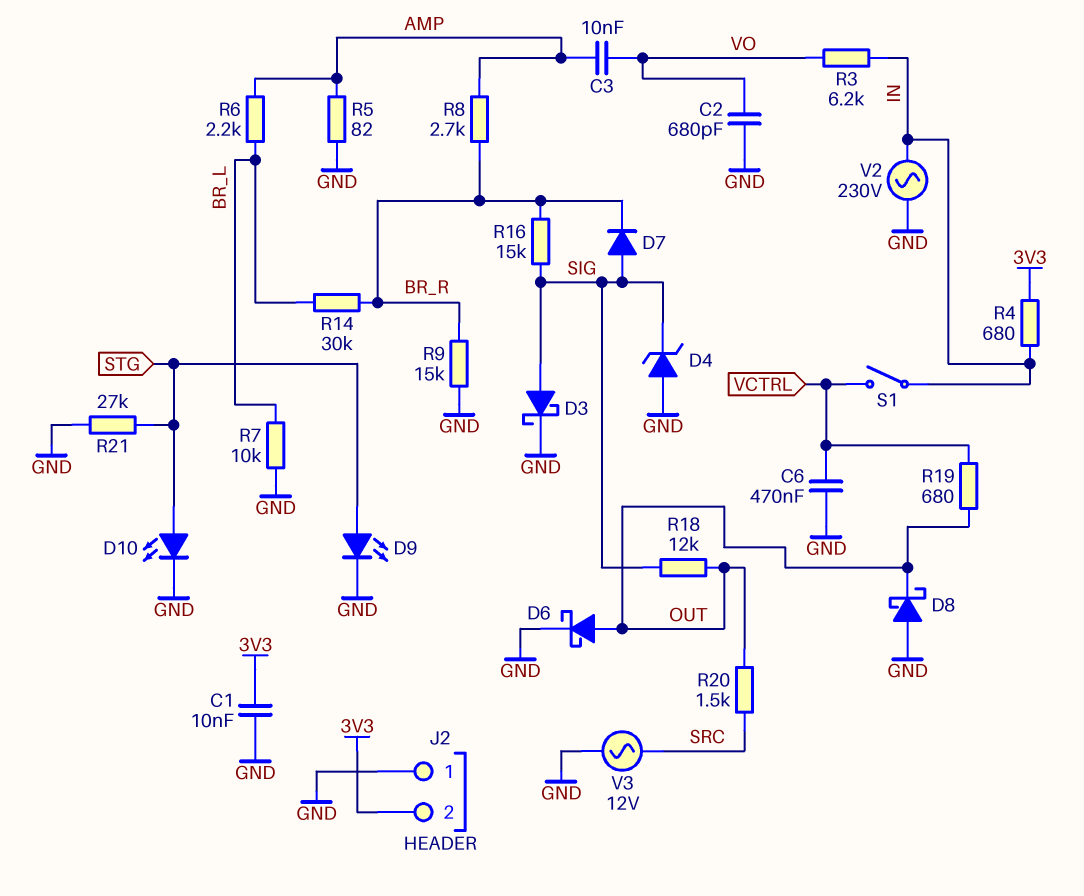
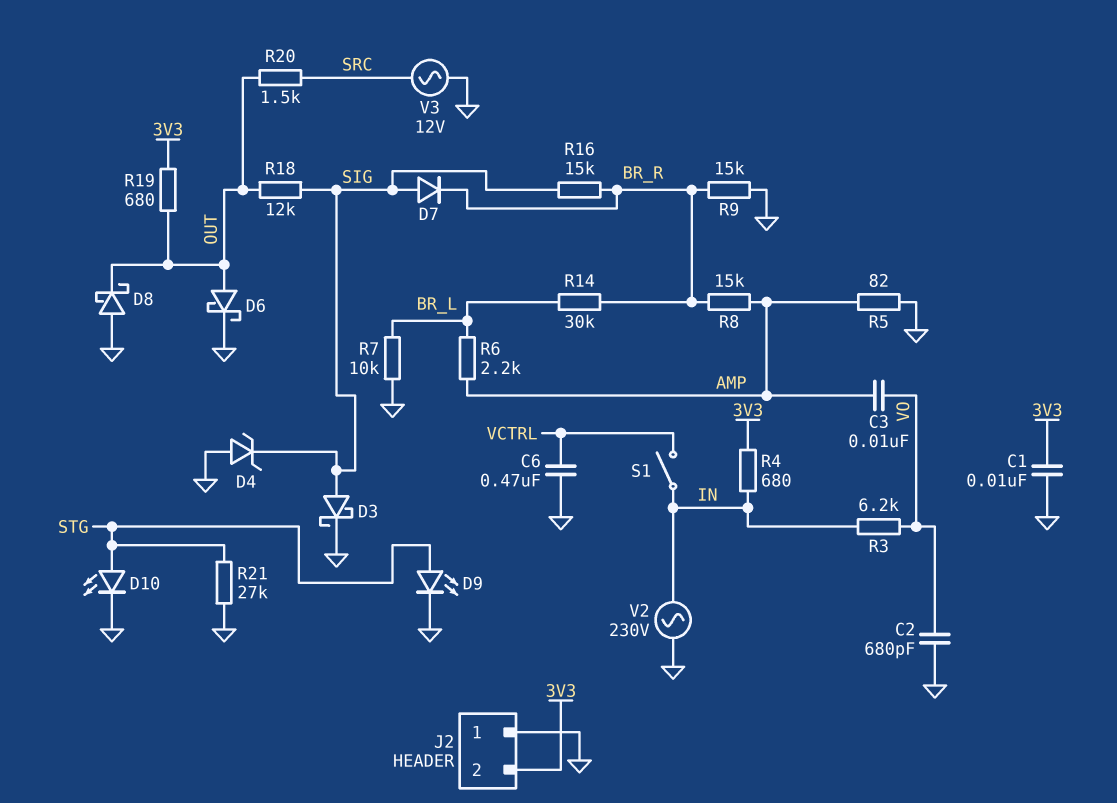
R8: 2.7k (AMP, BR_R) -> 15k (AMP, BR_R)
R19: 680 (OUT, VCTRL) -> 680 (3V3, OUT)

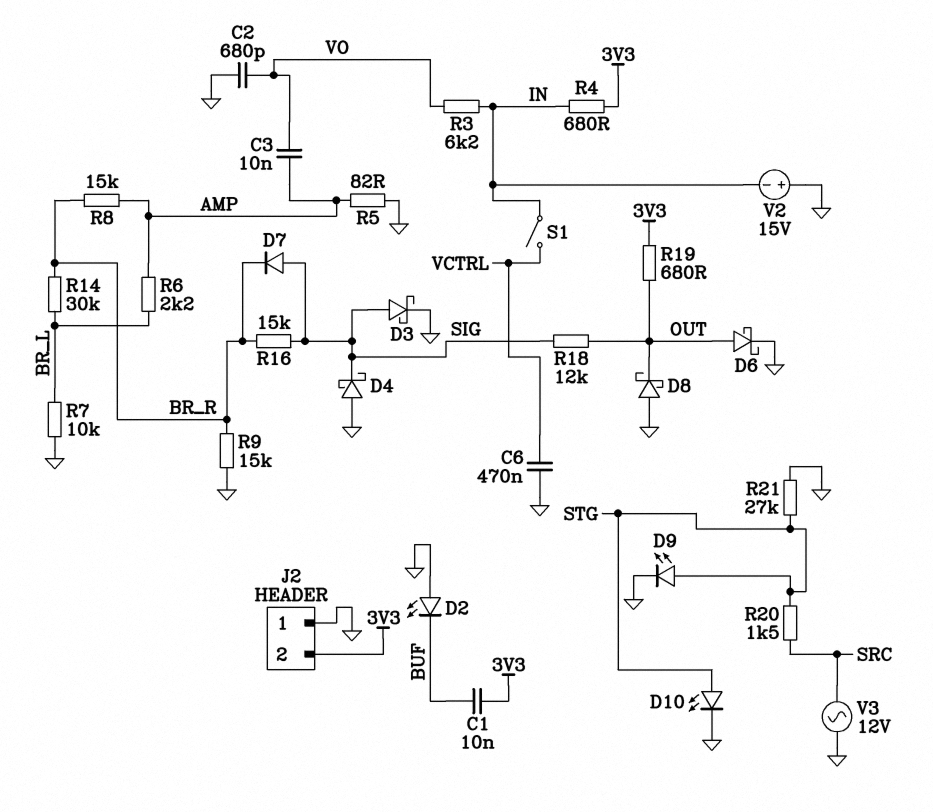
C1: 10nF (3V3, GND) -> 10nF (3V3, BUF)
D2: none -> LED (A GND, K BUF)
D4: zener (A GND, K SIG) -> schottky (A GND, K SIG)
R20: 1.5k (OUT, SRC) -> 1.5k (SRC, STG)
V2: AC 230V (GND, IN) -> 15V (plus GND, minus IN)

